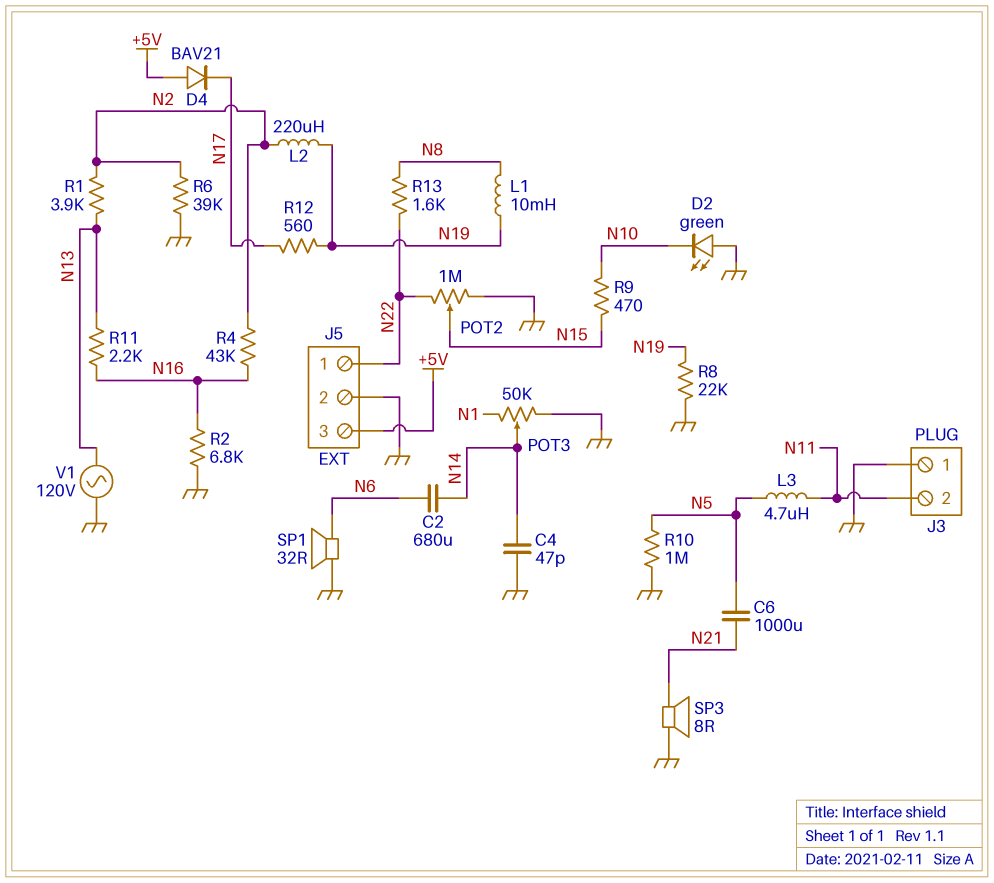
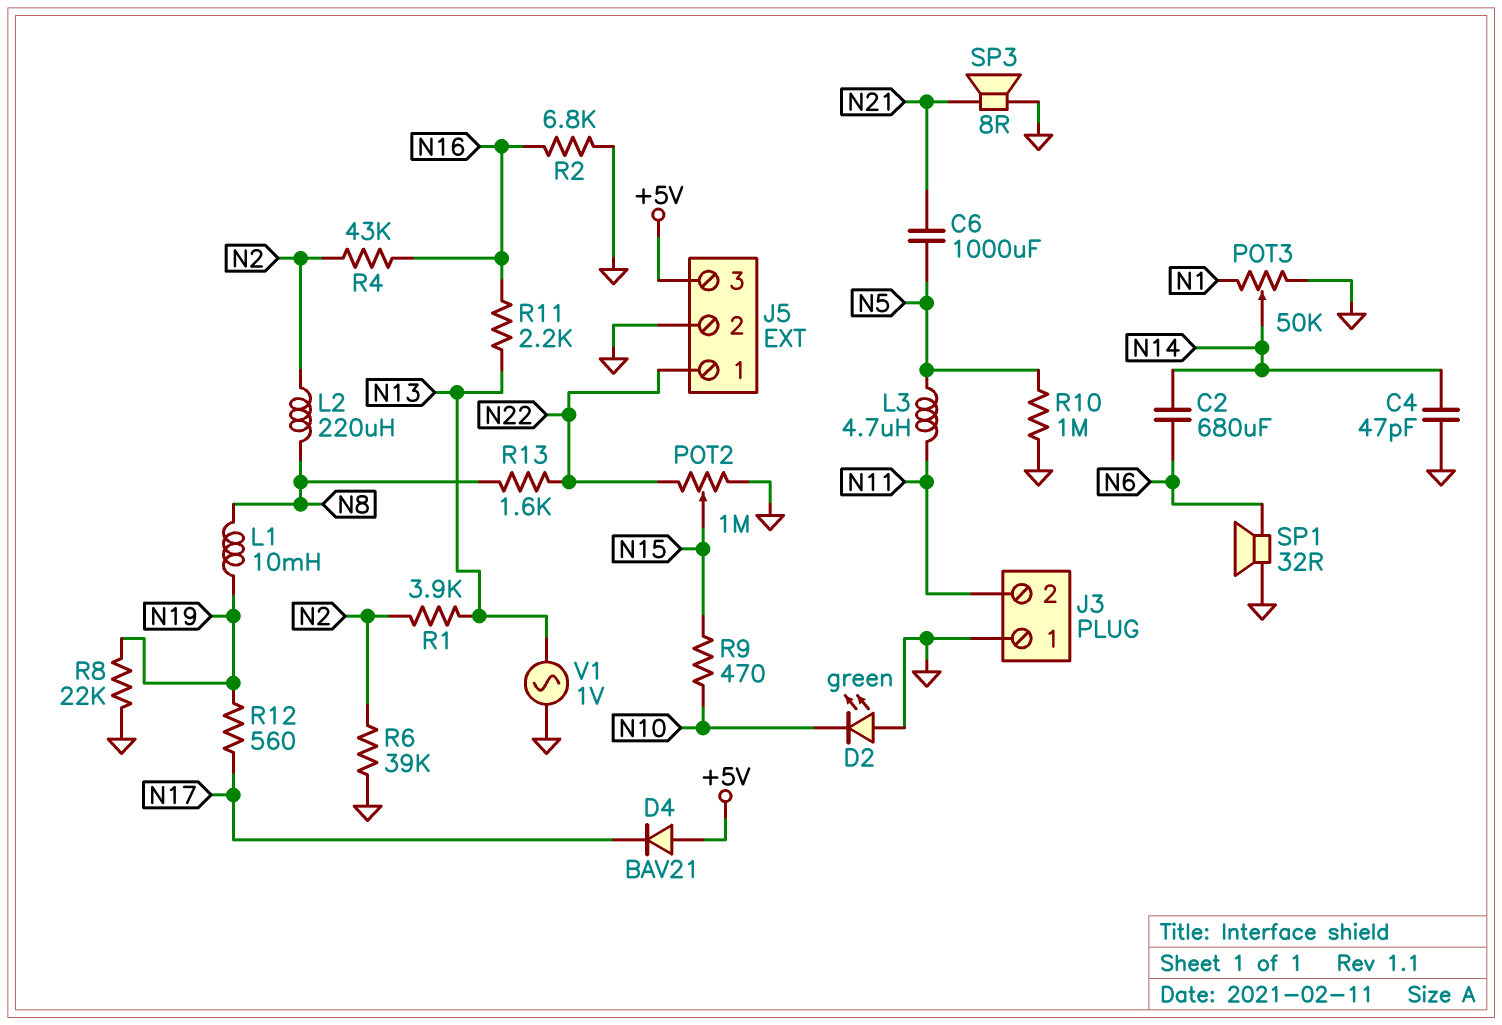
L2: 220uH (N2, N19) -> 220uH (N2, N8)
V1: AC 120V (GND, N13) -> AC 1V (GND, N13)

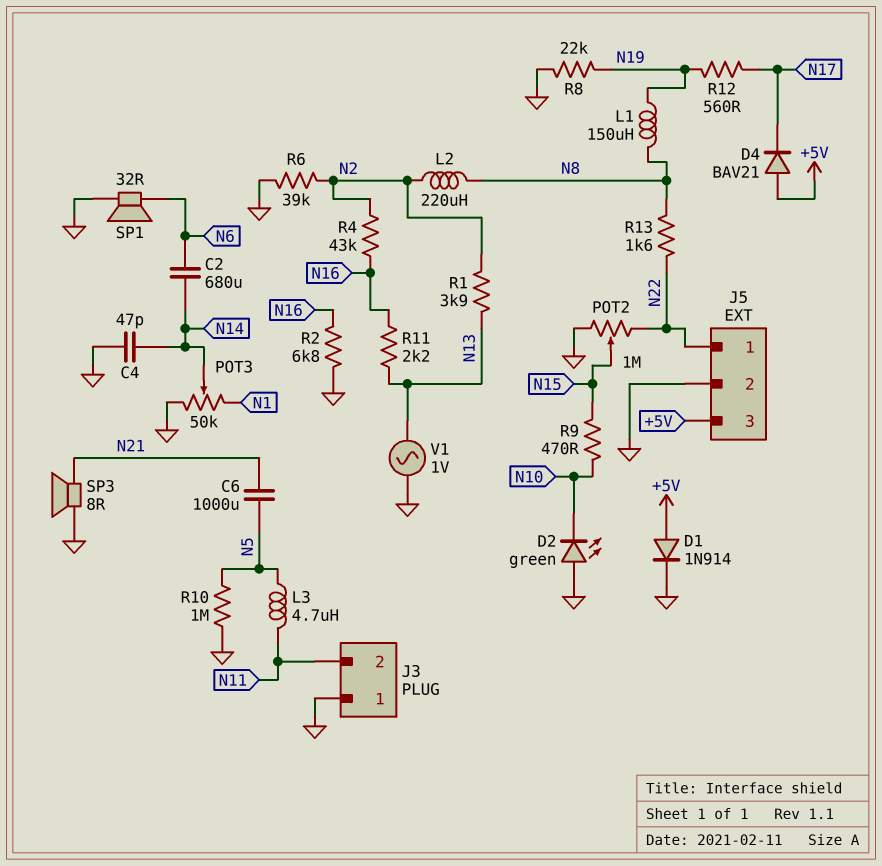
D1: none -> diode 1N914 (A +5V, K GND)
L1: 10mH (N8, N19) -> 150uH (N8, N19)

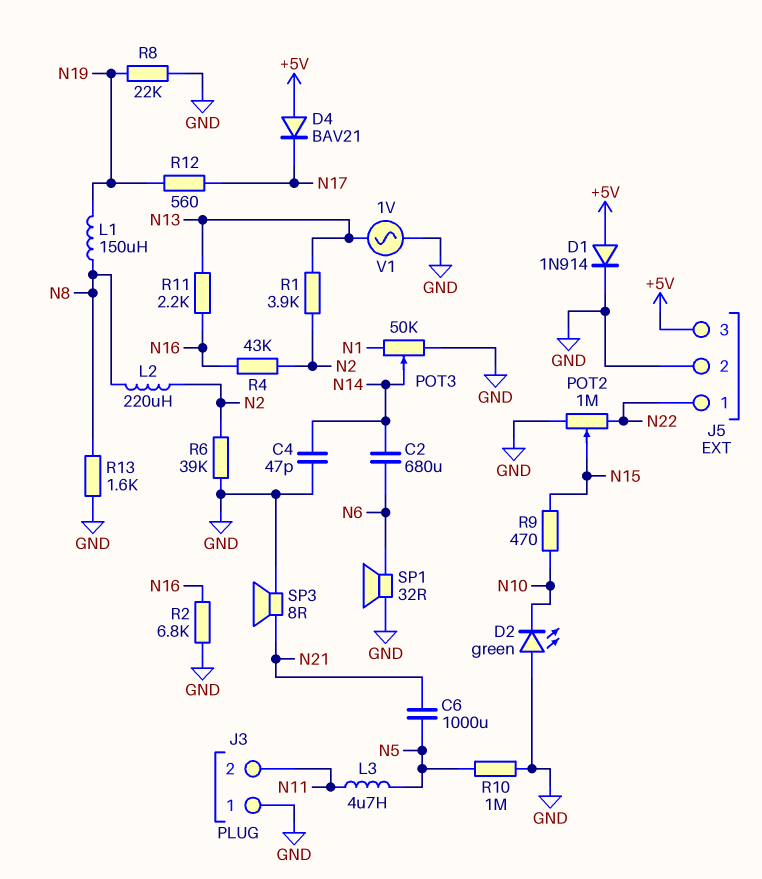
R13: 1.6k (N8, N22) -> 1.6k (GND, N8)

